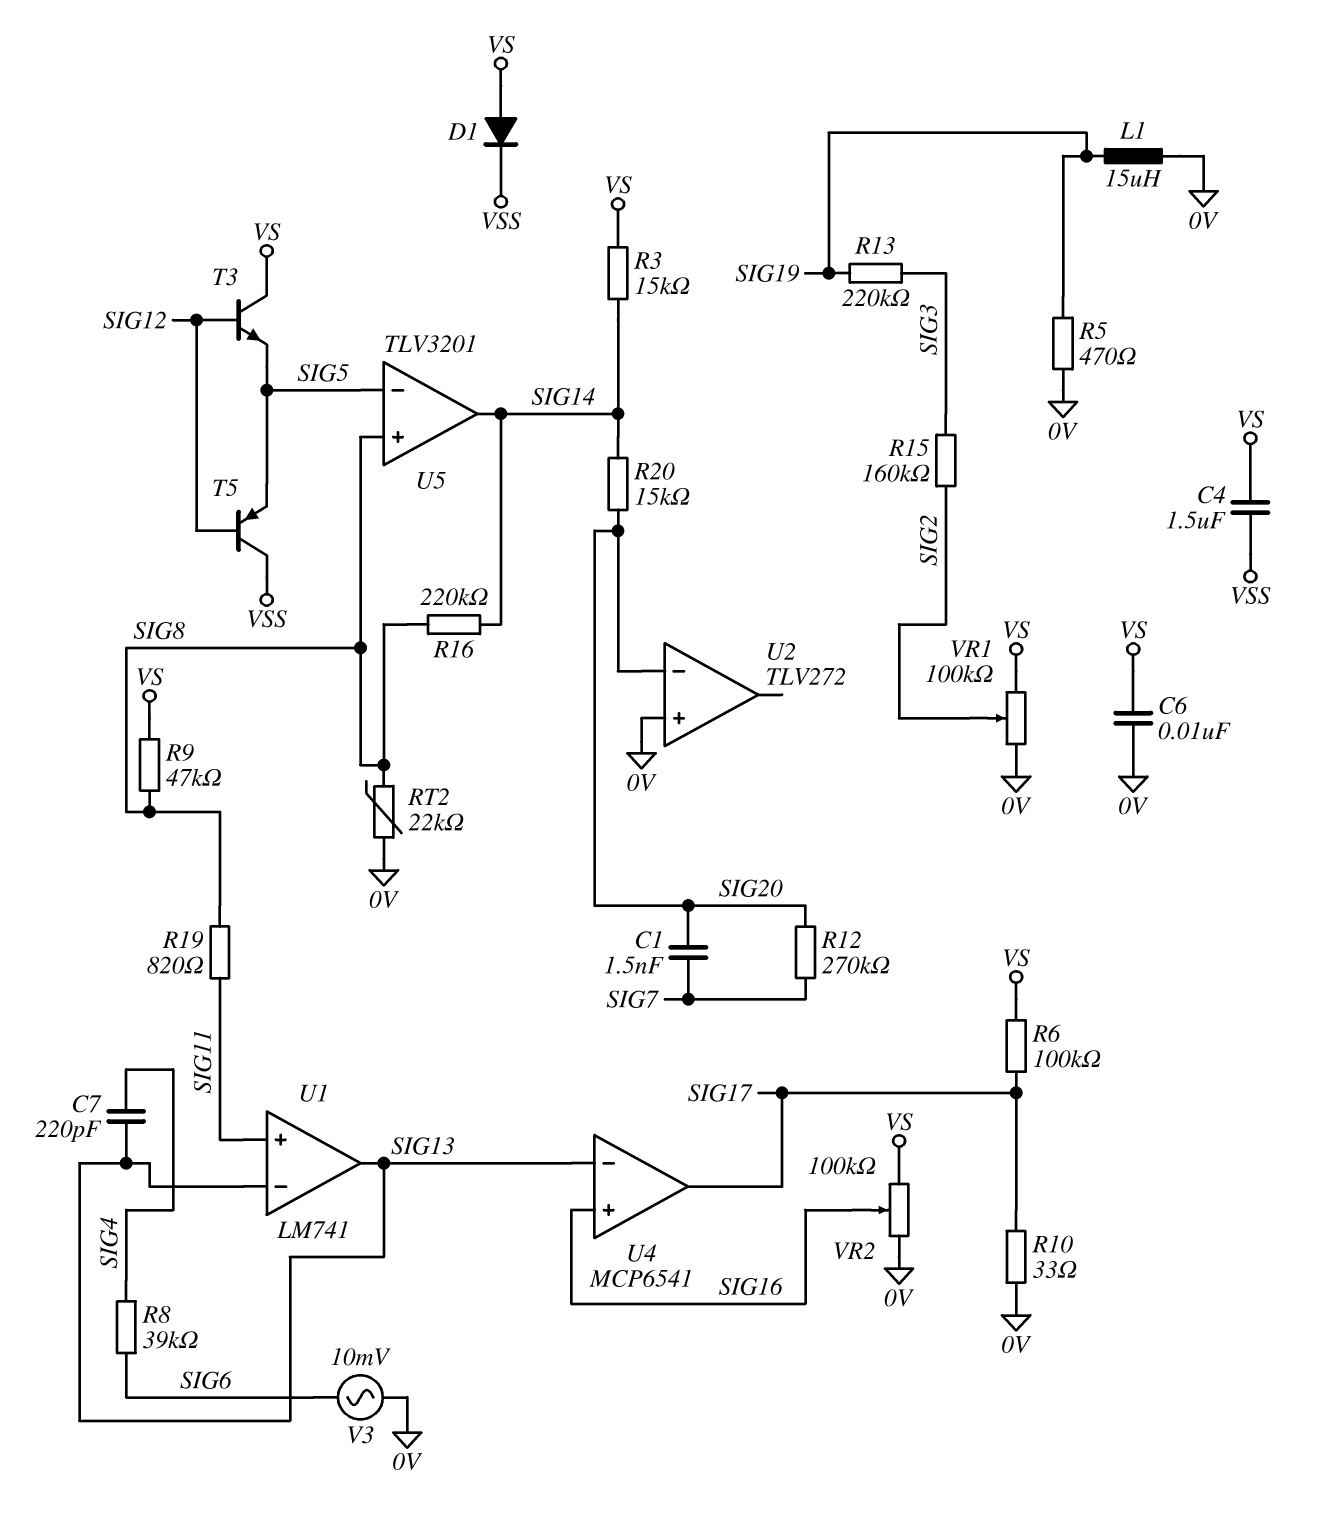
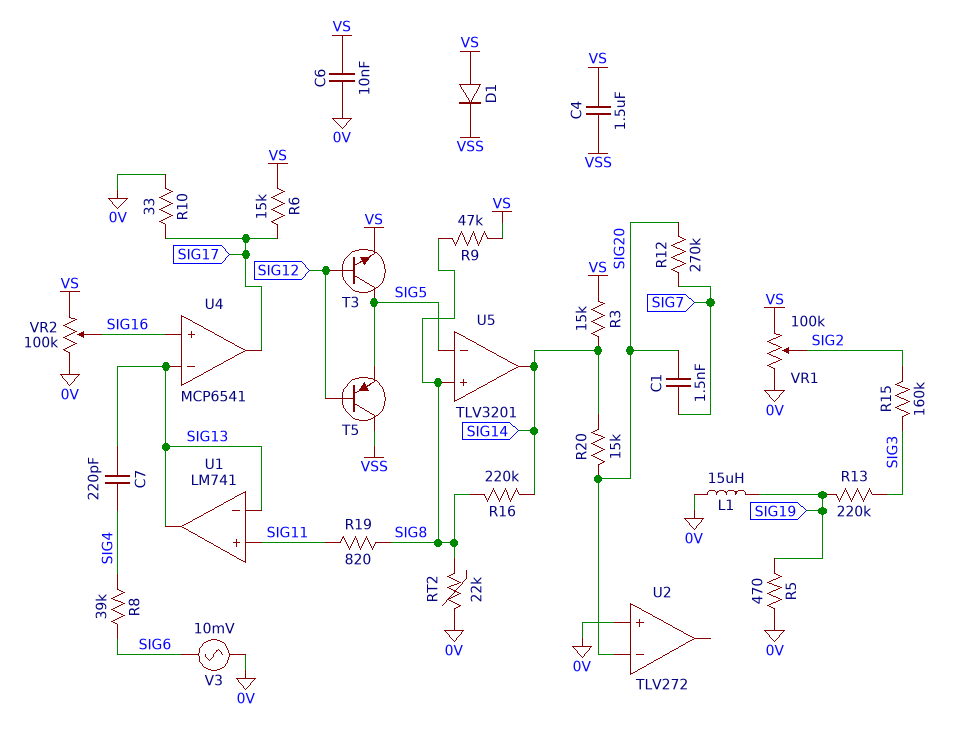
R6: 100k (SIG17, VS) -> 15k (SIG17, VS)
T3: NPN (B SIG12, C VS, E SIG5) -> NPN (B SIG12, C SIG5, E VS)

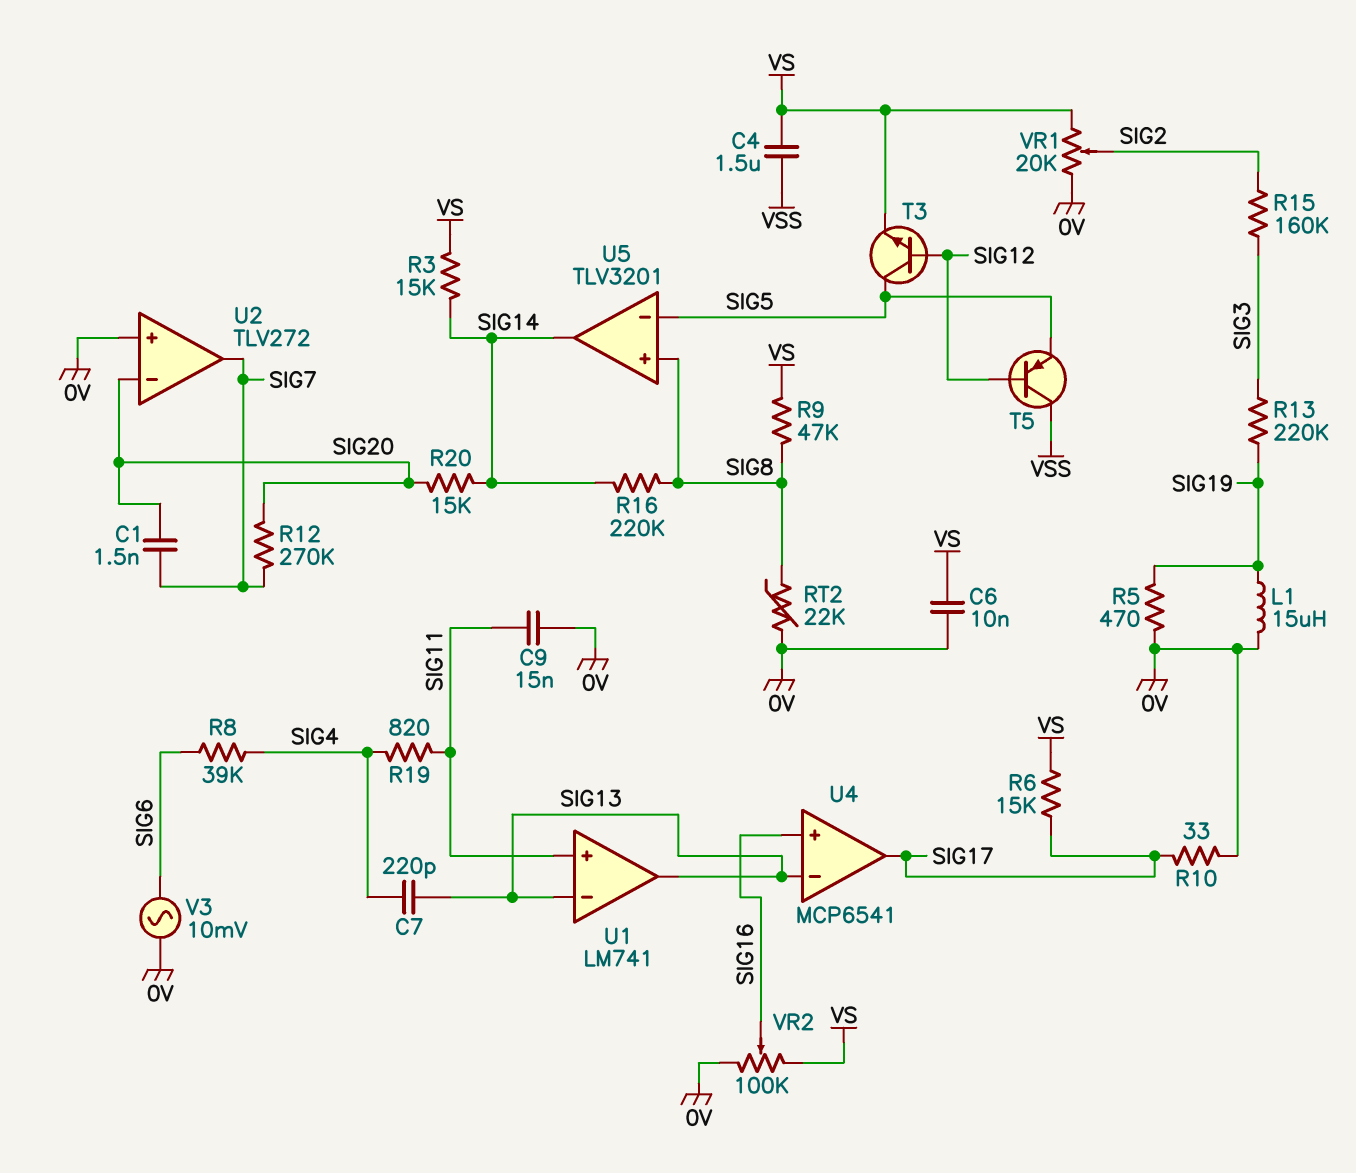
C9: none -> 15nF (0V, SIG11)
D1: diode (A VS, K VSS) -> none
R19: 820 (SIG8, SIG11) -> 820 (SIG4, SIG11)
U2 pin out: none -> SIG7
VR1: 100k (0V, VS, wiper SIG2) -> 20k (0V, VS, wiper SIG2)

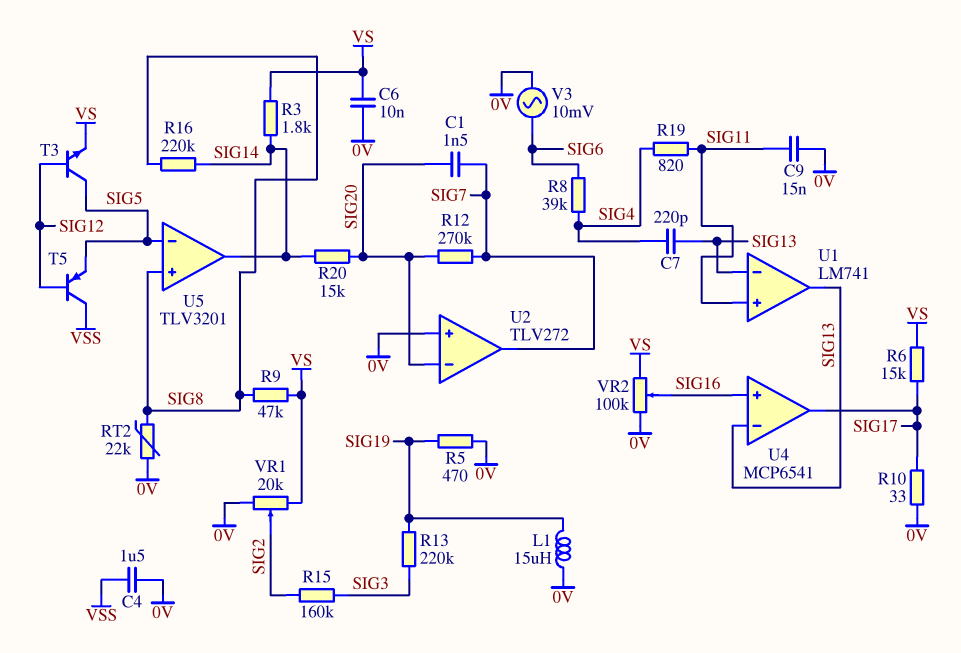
C4: 1.5uF (VS, VSS) -> 1.5uF (0V, VSS)
R3: 15k (SIG14, VS) -> 1.8k (SIG14, VS)

